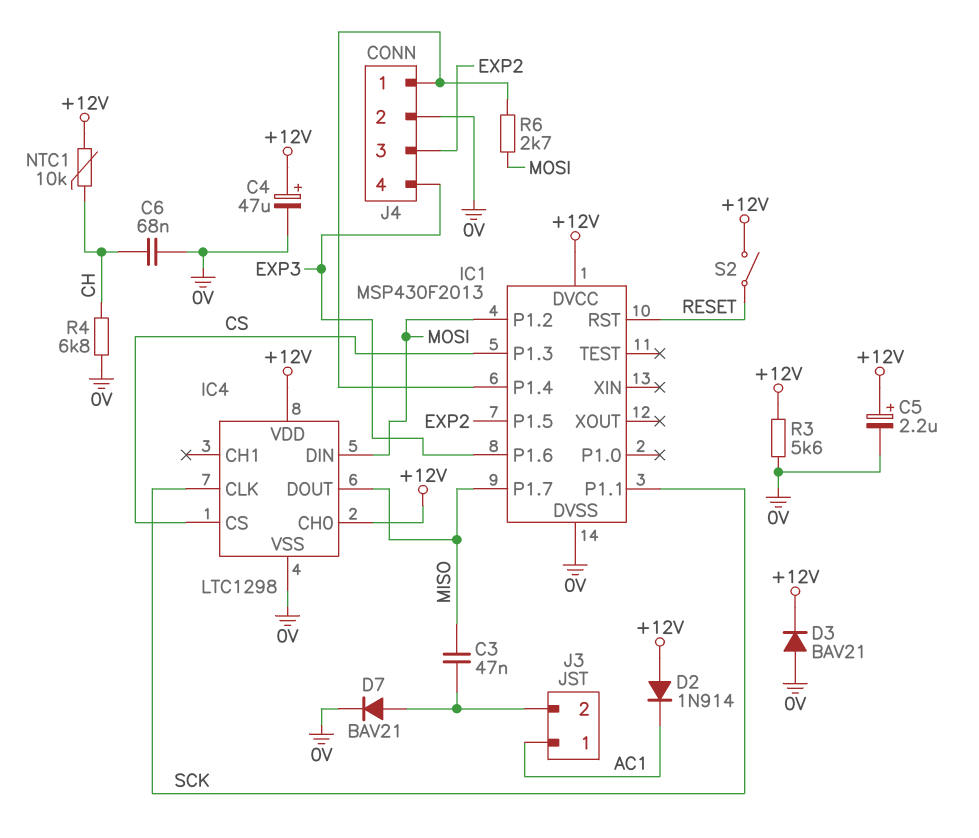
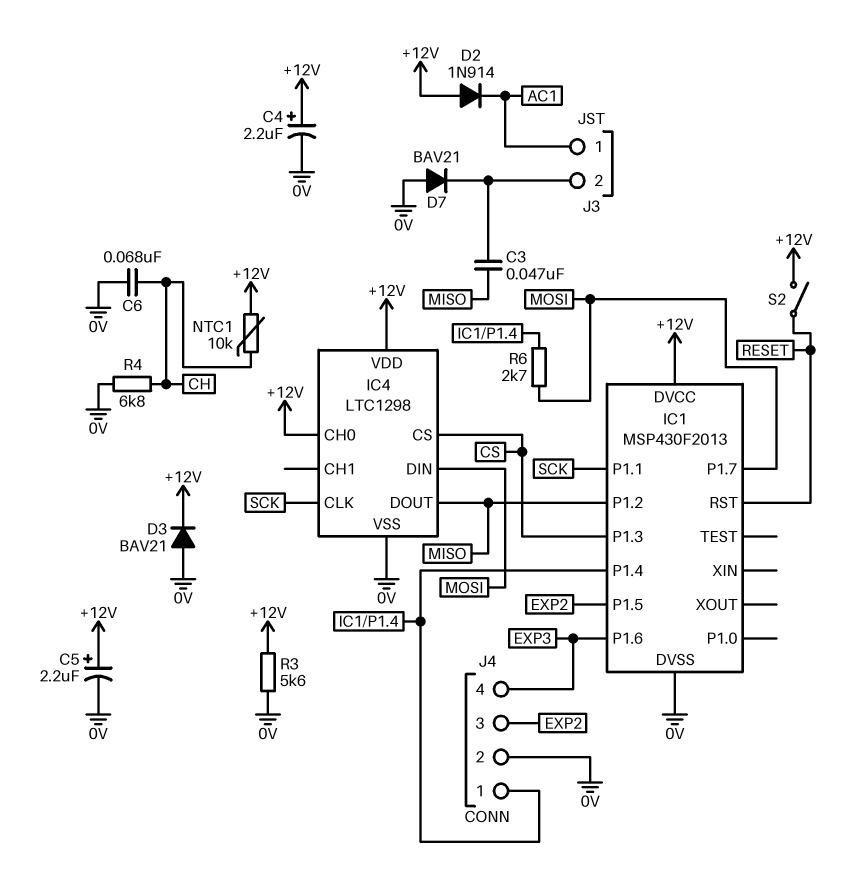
C4: 47uF (plus +12V, minus 0V) -> 2.2uF (plus +12V, minus 0V)
D7: diode BAV21 (A J3/2, K 0V) -> diode BAV21 (A 0V, K J3/2)
IC1 pin P1.2: MOSI -> MISO
IC1 pin P1.7: MISO -> MOSI

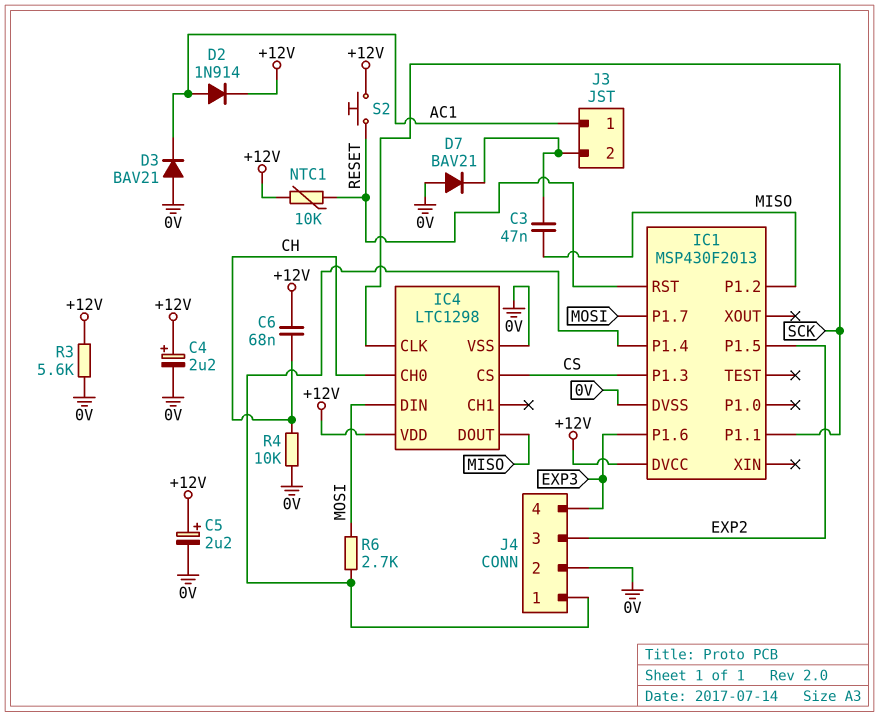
C6: 68nF (0V, CH) -> 68nF (+12V, CH)
D2: diode 1N914 (A +12V, K AC1) -> diode 1N914 (A AC1, K +12V)
D3: diode BAV21 (A 0V, K +12V) -> diode BAV21 (A 0V, K AC1)
IC4 pin CH0: +12V -> CH
NTC1: 10k (+12V, CH) -> 10k (+12V, RESET)
R4: 6.8k (0V, CH) -> 10k (0V, CH)
S2: switch (+12V, RESET) -> button (+12V, RESET)

